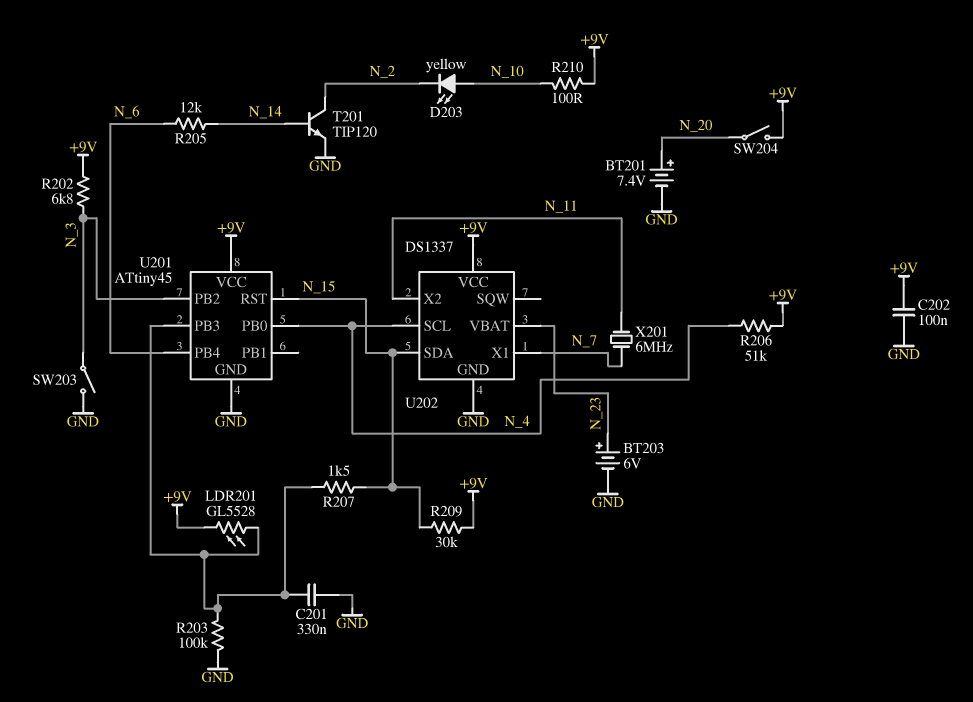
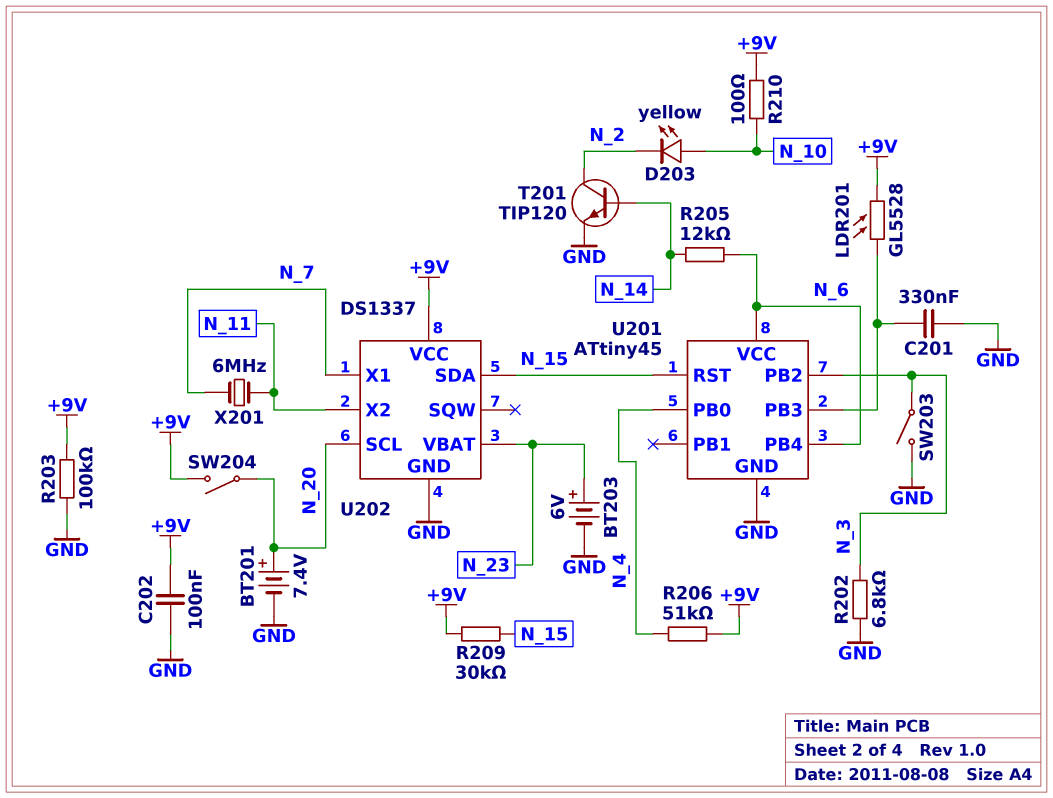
R202: 6.8k (+9V, N_3) -> 6.8k (GND, N_3)
R203: 100k (GND, U201/PB3) -> 100k (+9V, GND)
R207: 1.5k (N_15, U201/PB3) -> none
U201 pin VCC: +9V -> N_6
U202 pin SCL: N_4 -> N_20

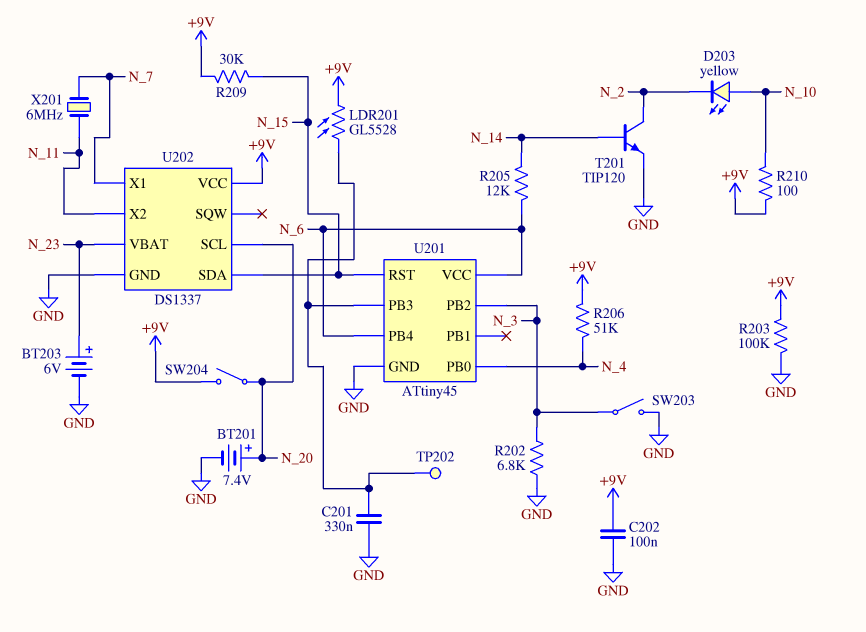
TP202: none -> test point (U201/PB3)

